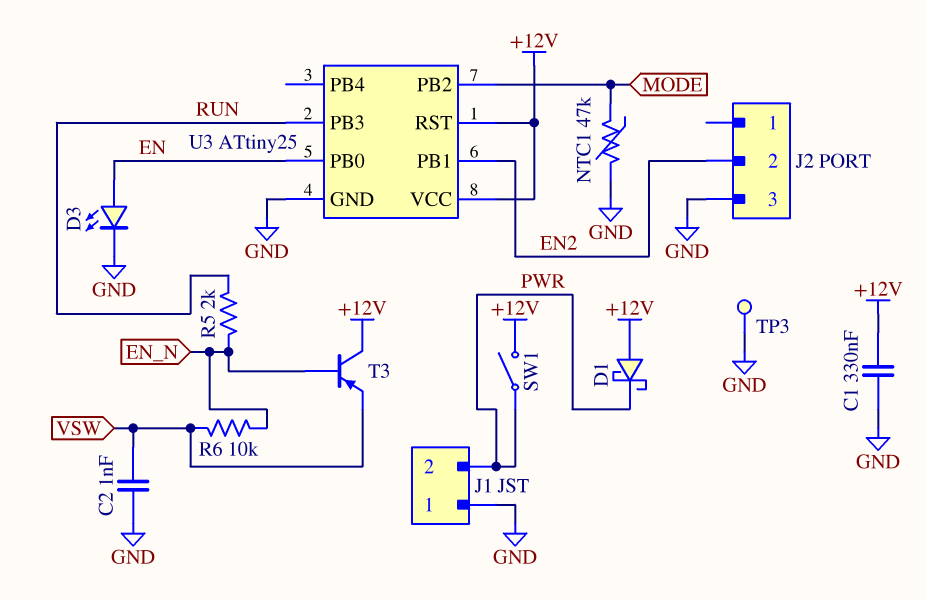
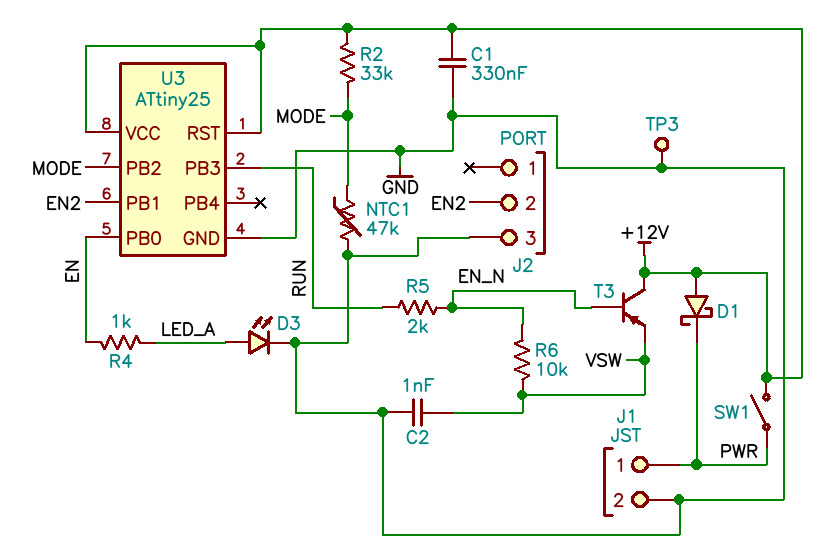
D3: LED (A EN, K GND) -> LED (A LED_A, K GND)
J1 pin 1: GND -> PWR
J1 pin 2: PWR -> GND
R2: none -> 33k (+12V, MODE)
R4: none -> 1k (EN, LED_A)

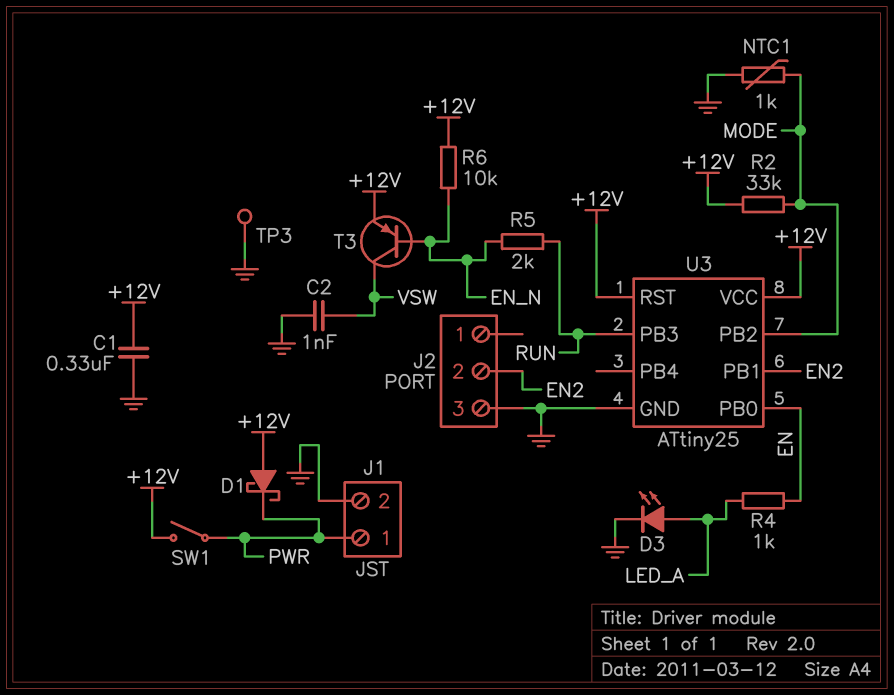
NTC1: 47k (GND, MODE) -> 1k (GND, MODE)
R6: 10k (EN_N, VSW) -> 10k (+12V, EN_N)
T3: PNP (B EN_N, C +12V, E VSW) -> PNP (B EN_N, C VSW, E +12V)

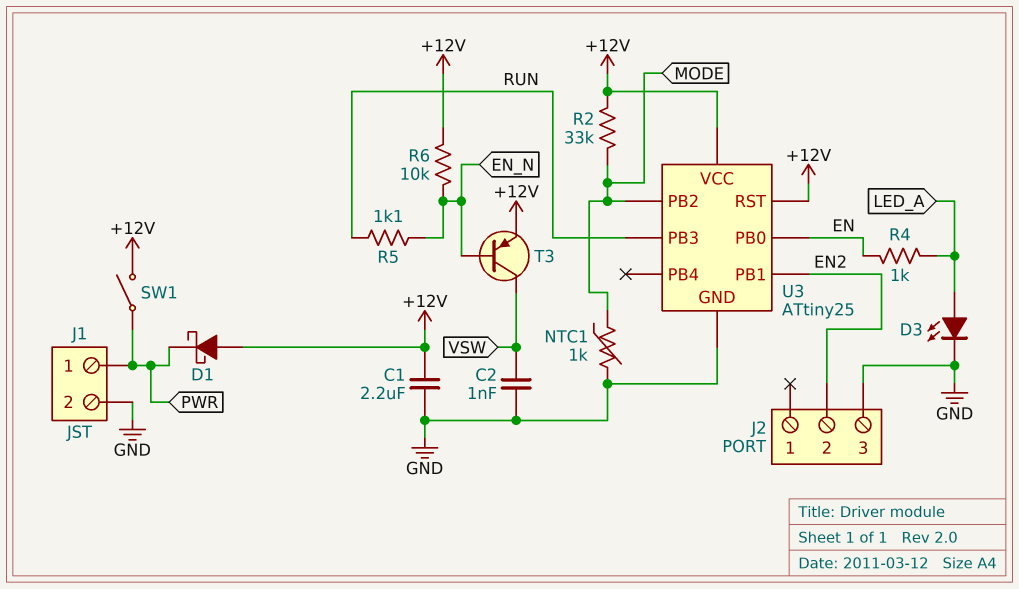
C1: 330nF (+12V, GND) -> 2.2uF (+12V, GND)
R5: 2k (EN_N, RUN) -> 1.1k (EN_N, RUN)
TP3: test point (GND) -> none

